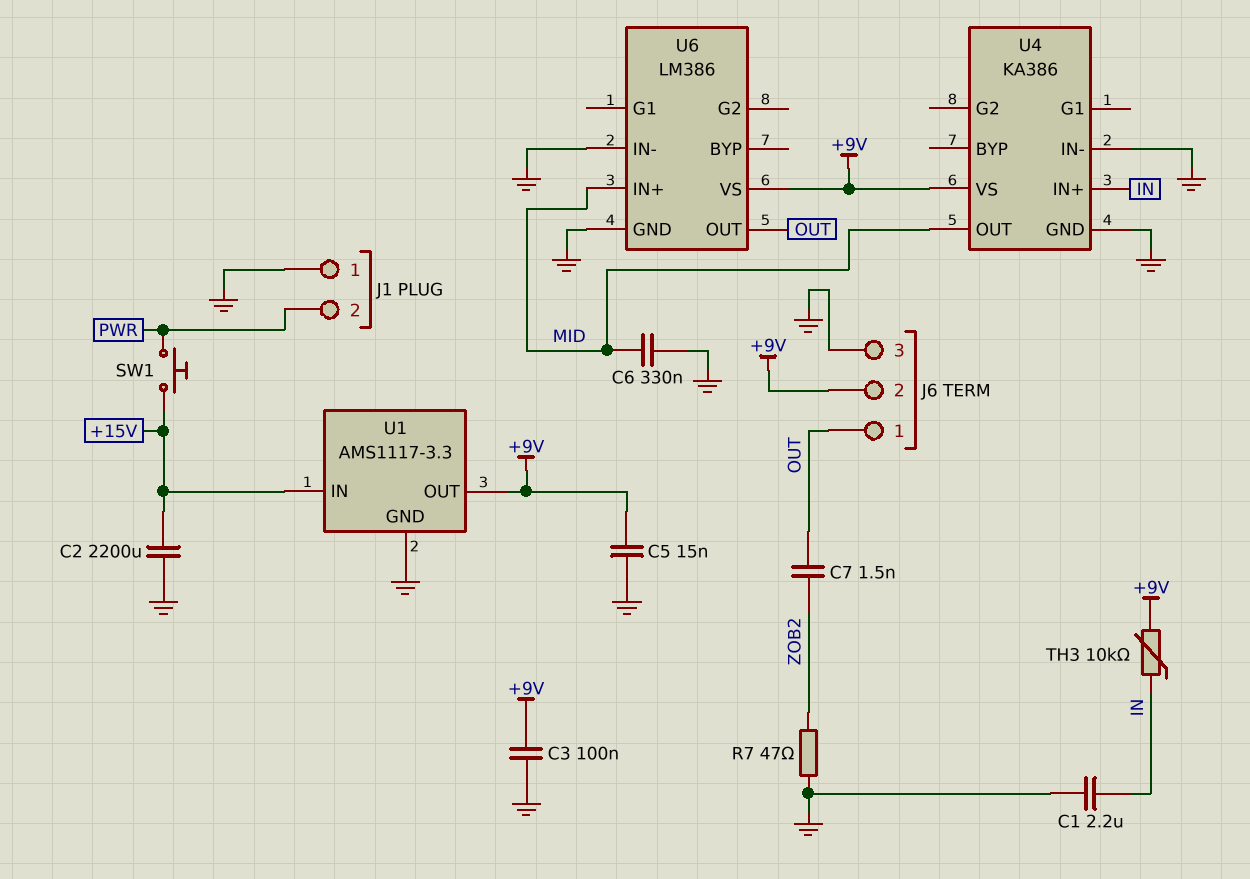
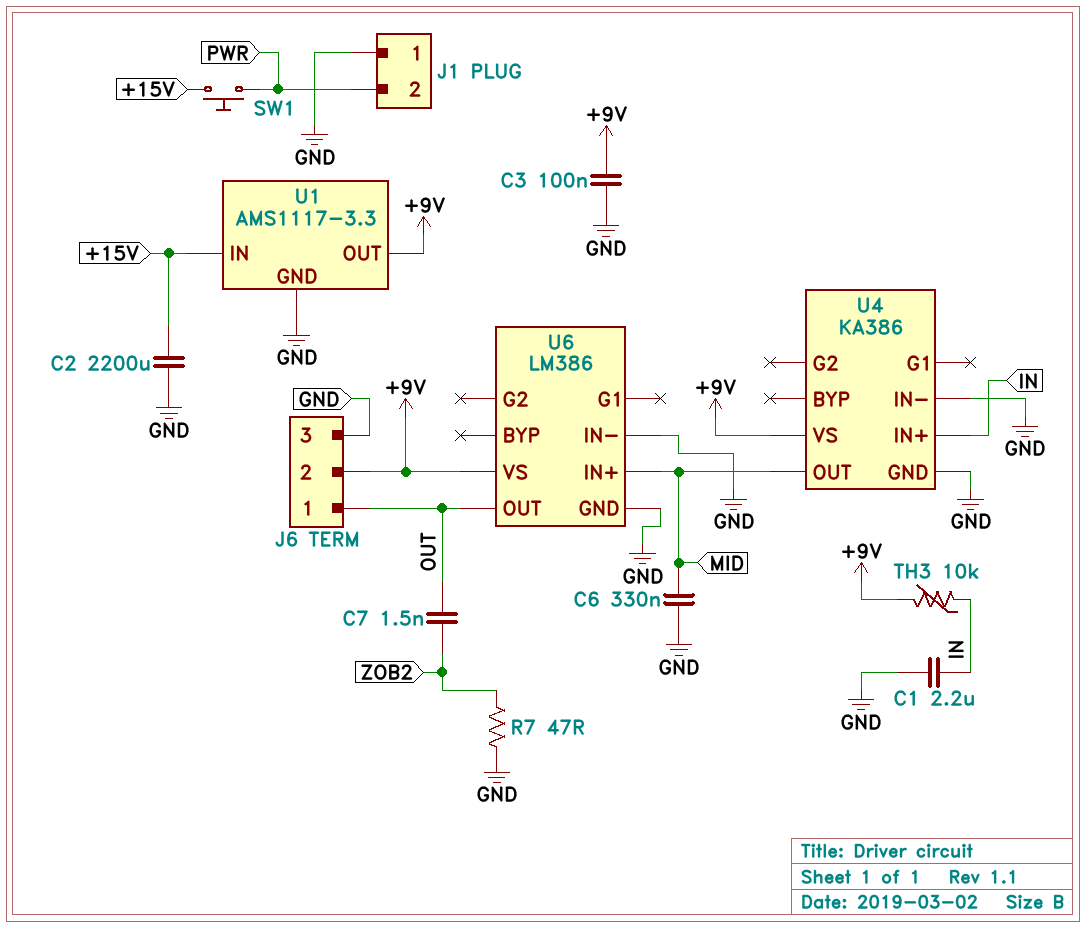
C5: 15nF (+9V, GND) -> none

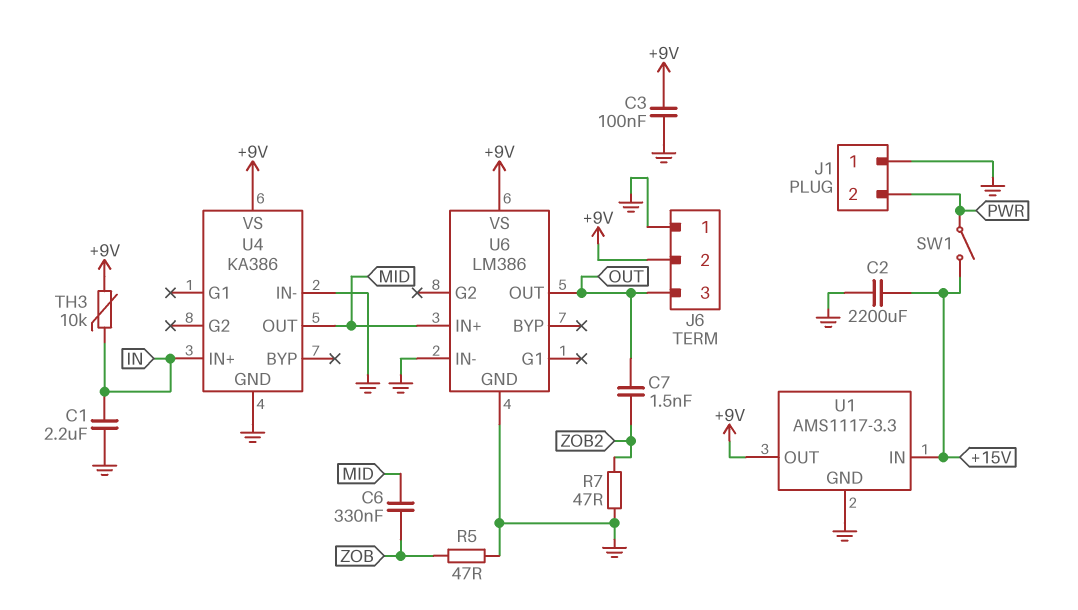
C6: 330nF (GND, MID) -> 330nF (MID, ZOB)
J6 pin 1: OUT -> GND
J6 pin 3: GND -> OUT
R5: none -> 47 (GND, ZOB)
SW1: button (+15V, PWR) -> switch (+15V, PWR)

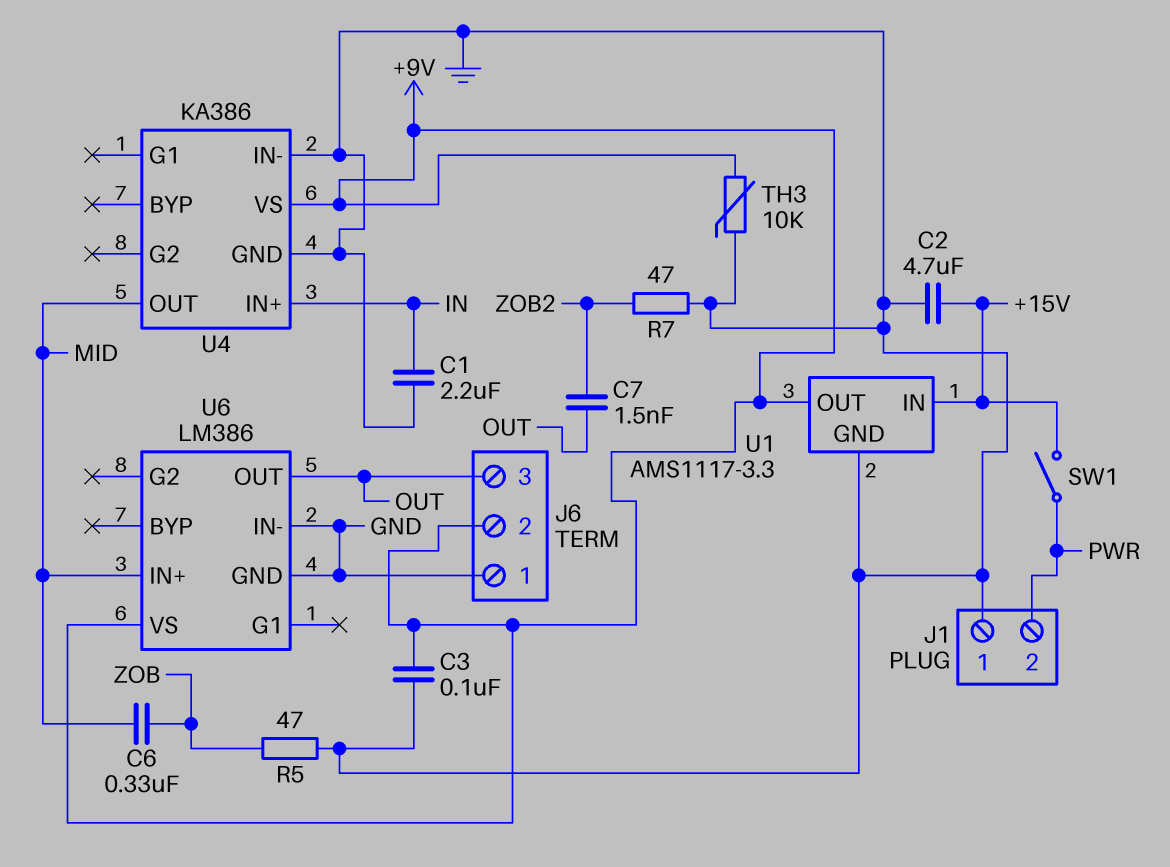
C2: 2200uF (+15V, GND) -> 4.7uF (+15V, GND)
TH3: 10k (+9V, IN) -> 10k (+9V, GND)

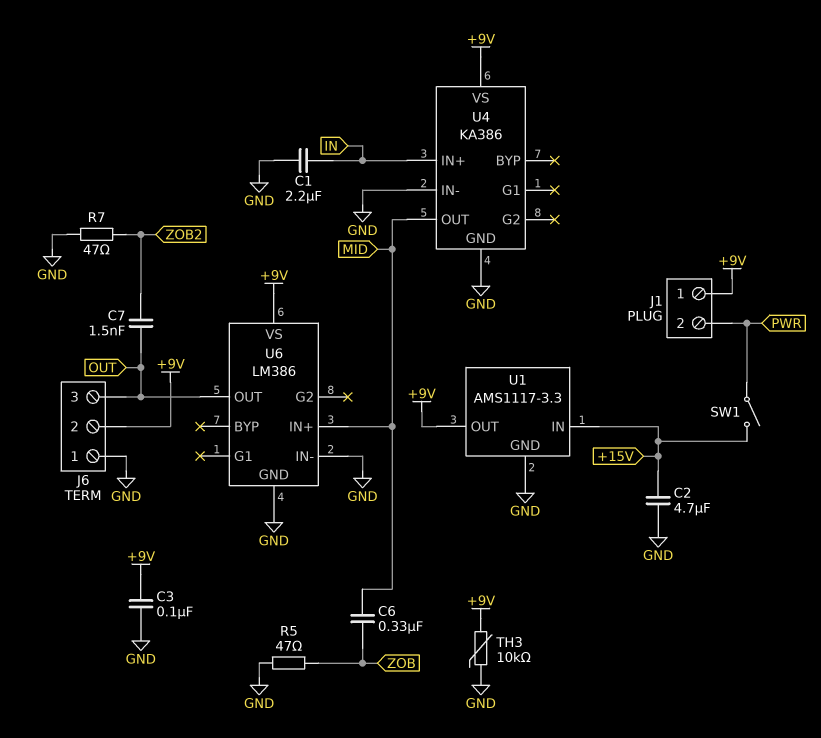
J1 pin 1: GND -> +9V

